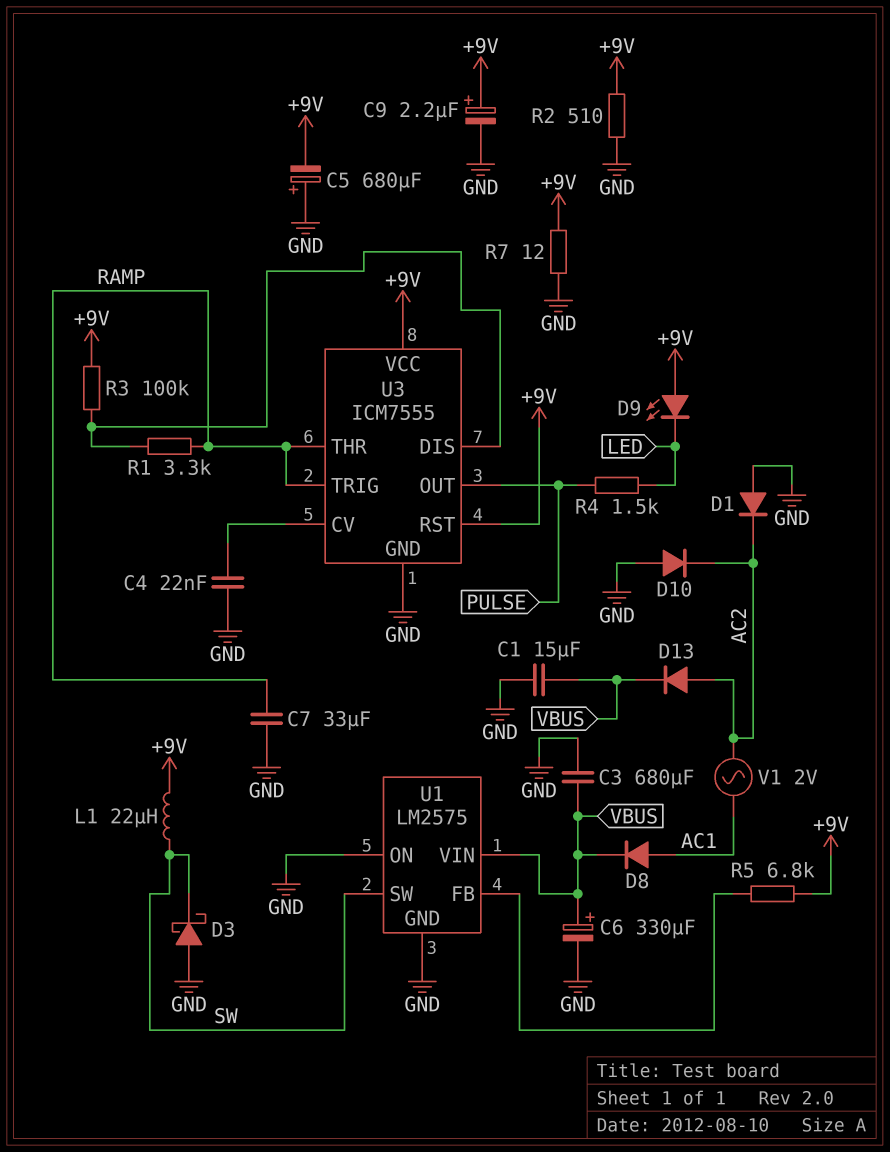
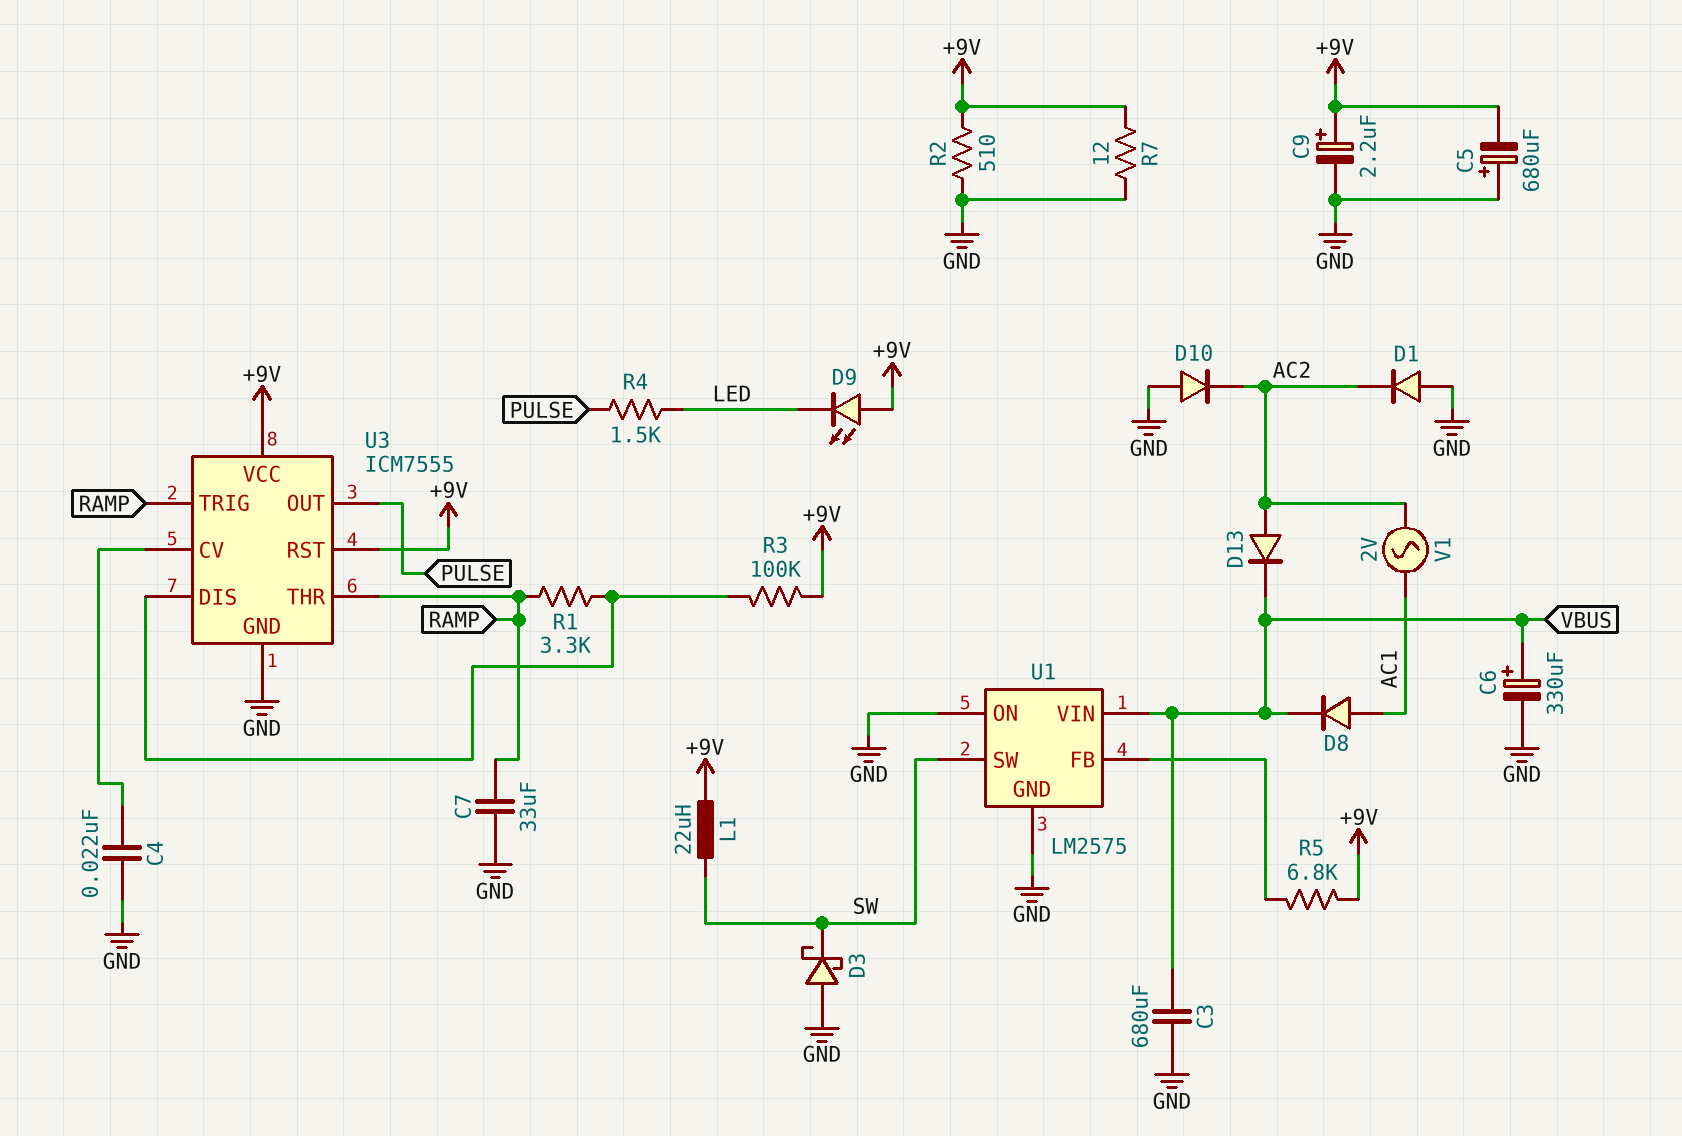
C1: 15uF (GND, VBUS) -> none

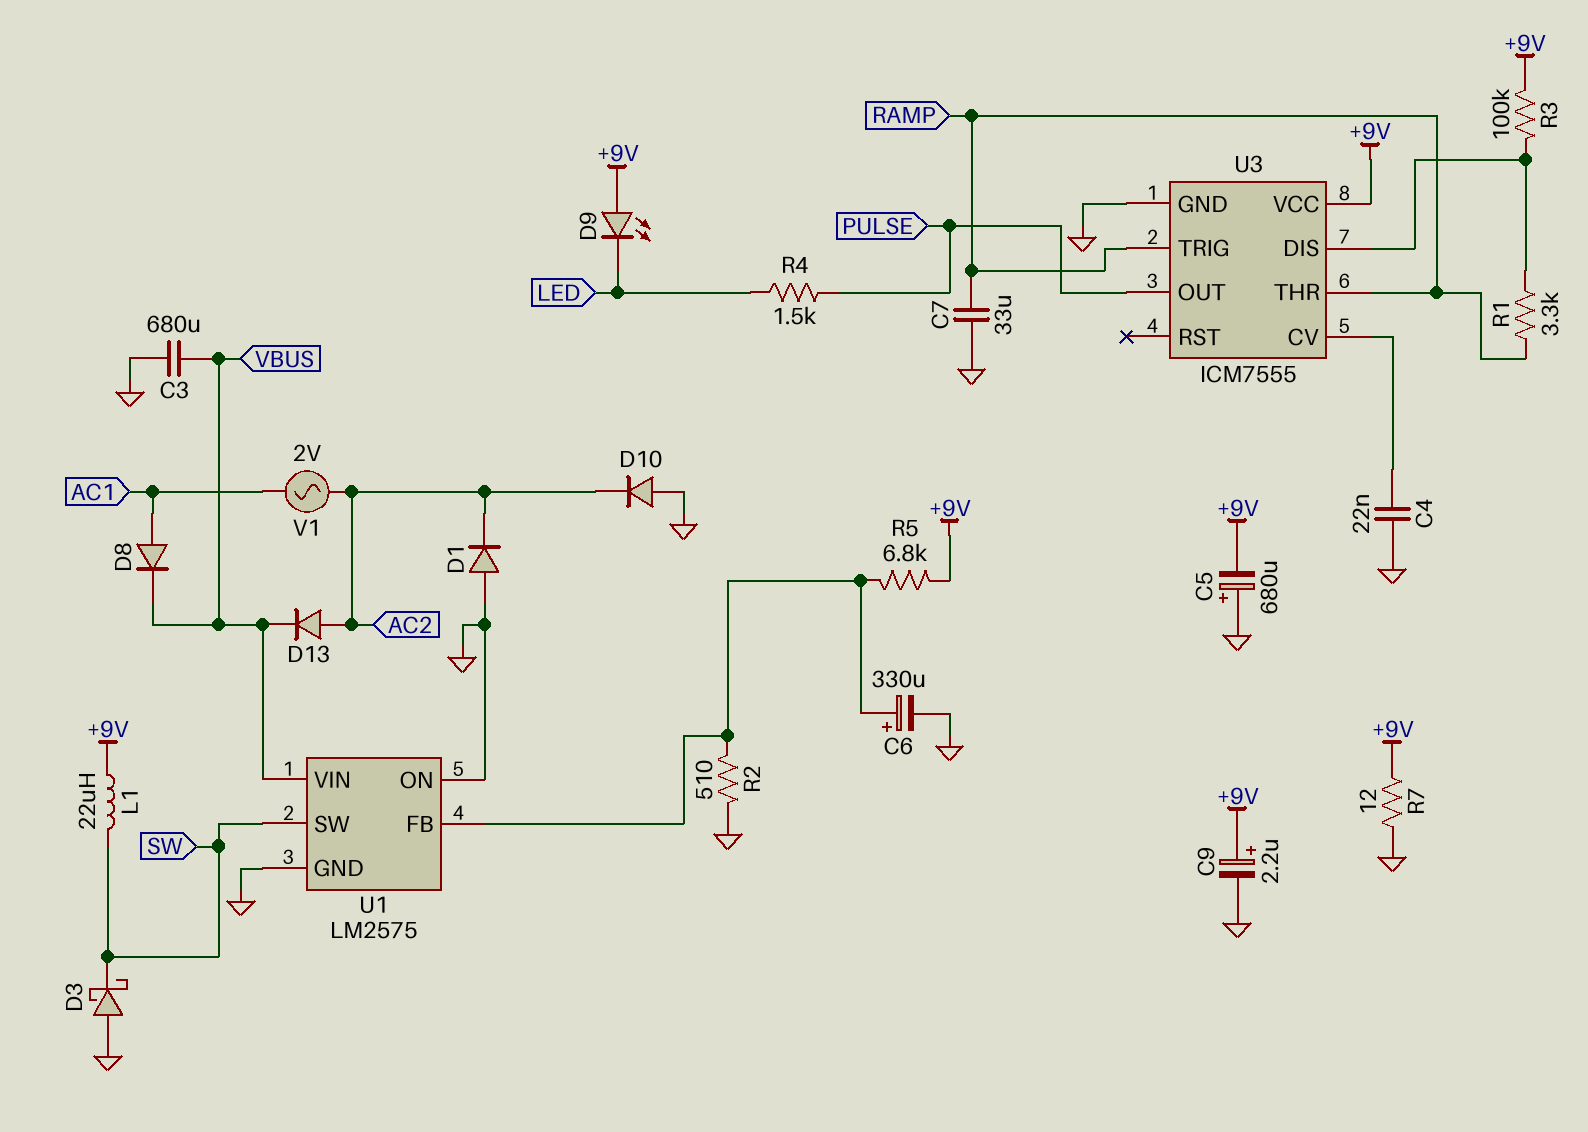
C6: 330uF (plus VBUS, minus GND) -> 330uF (plus U1/FB, minus GND)
R2: 510 (+9V, GND) -> 510 (GND, U1/FB)
U3 pin RST: +9V -> none

